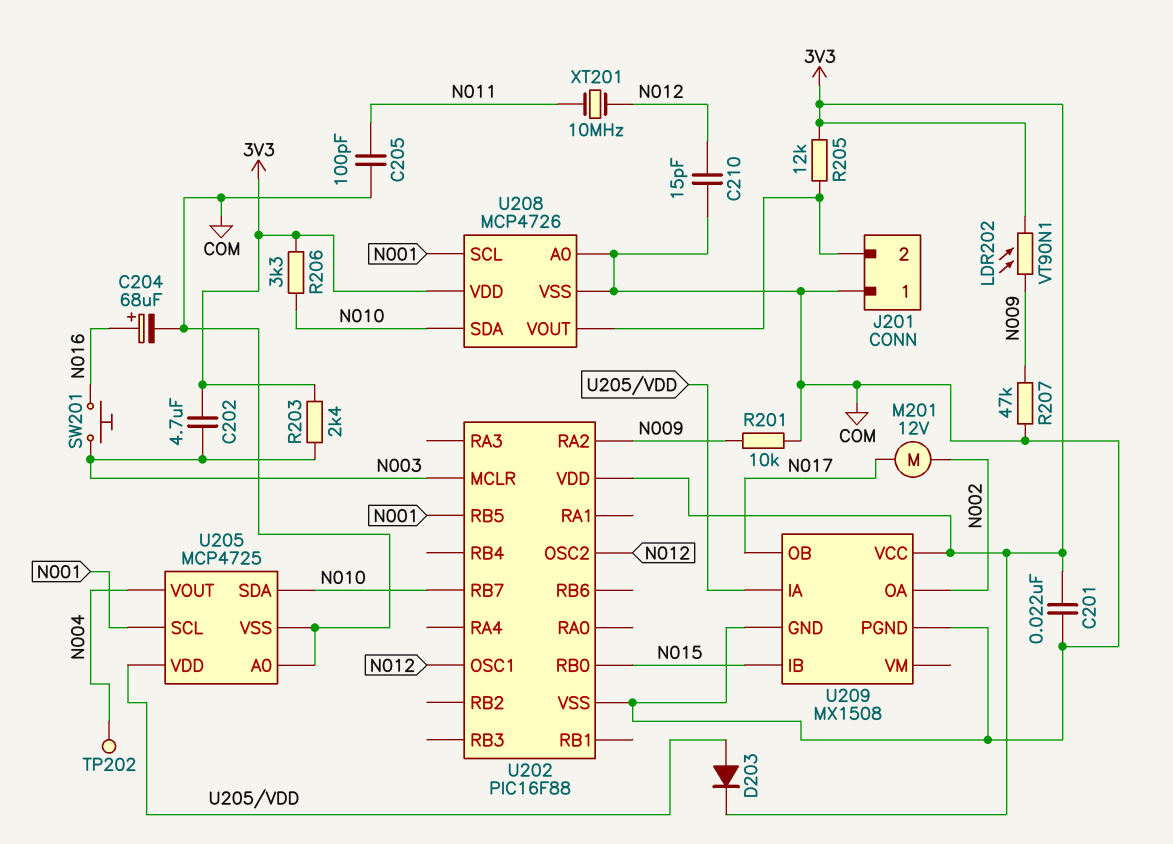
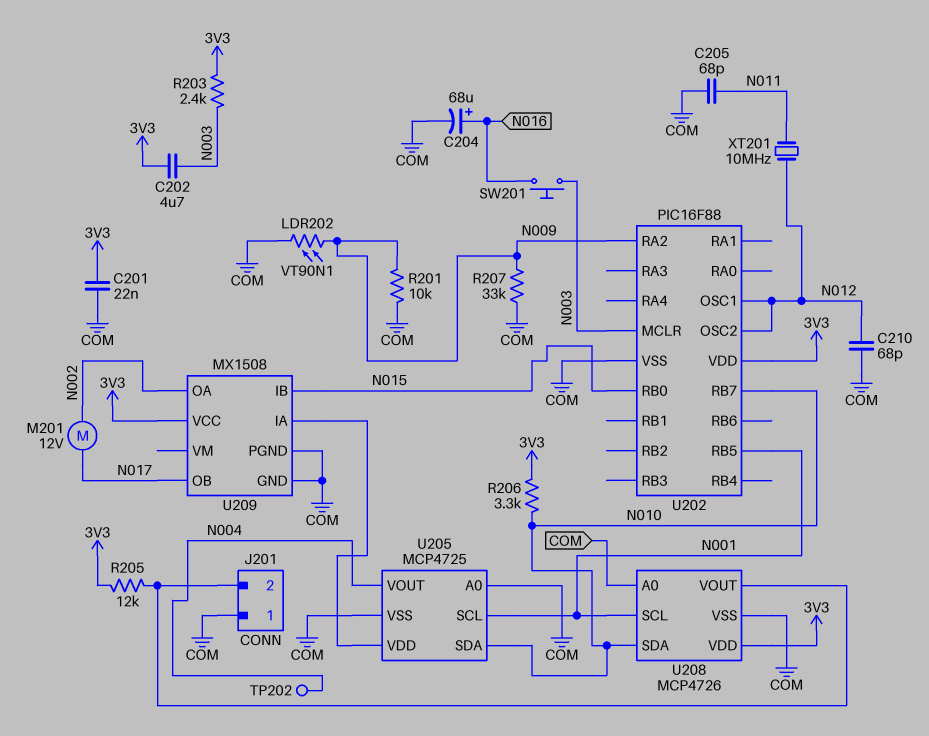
C205: 100pF (COM, N011) -> 68pF (COM, N011)
C210: 15pF (COM, N012) -> 68pF (COM, N012)
D203: diode (A U205/VDD, K 3V3) -> none
LDR202: VT90N1 (3V3, N009) -> VT90N1 (COM, N009)
R207: 47k (COM, N009) -> 33k (COM, N009)

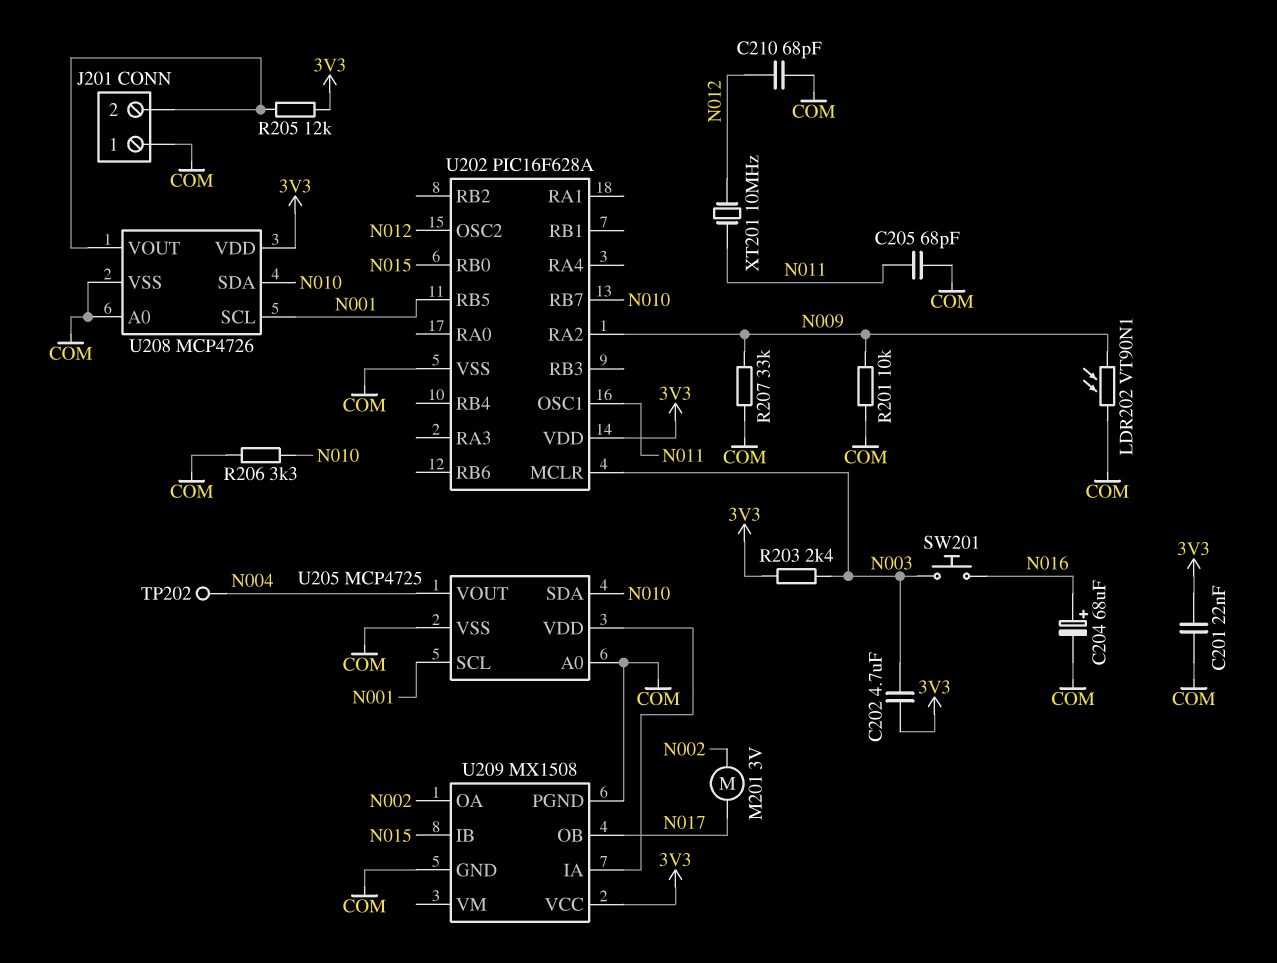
M201: motor 12V (N002, N017) -> motor 3V (N002, N017)
R206: 3.3k (3V3, N010) -> 3.3k (COM, N010)
U202: PIC16F88 -> PIC16F628A
U202 pin OSC1: N012 -> N011

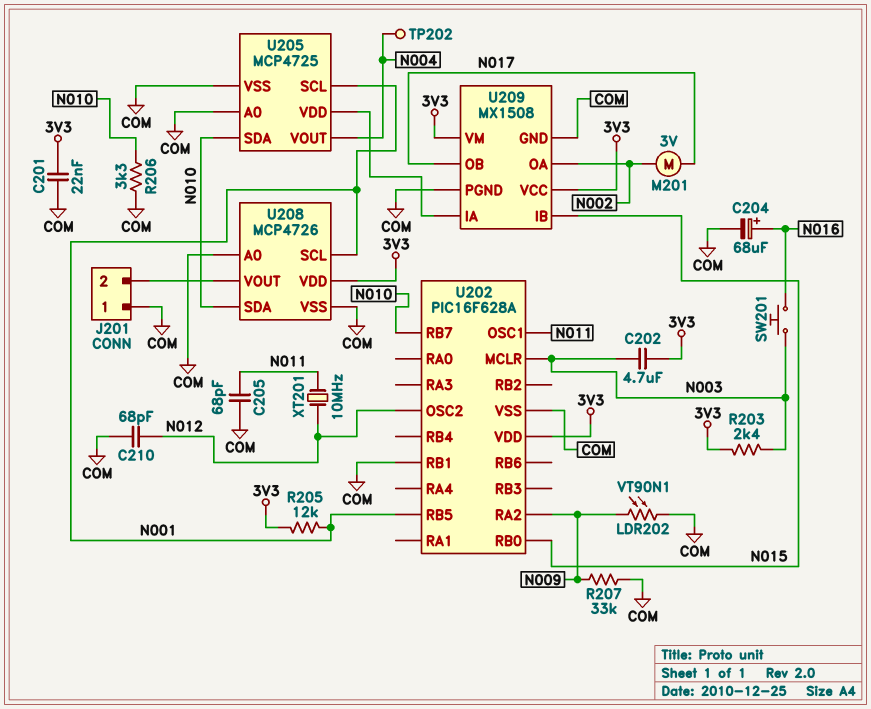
R201: 10k (COM, N009) -> none
R205: 12k (3V3, J201/2) -> 12k (3V3, N001)
U202 pin RB1: none -> COM
U209 pin VM: none -> 3V3

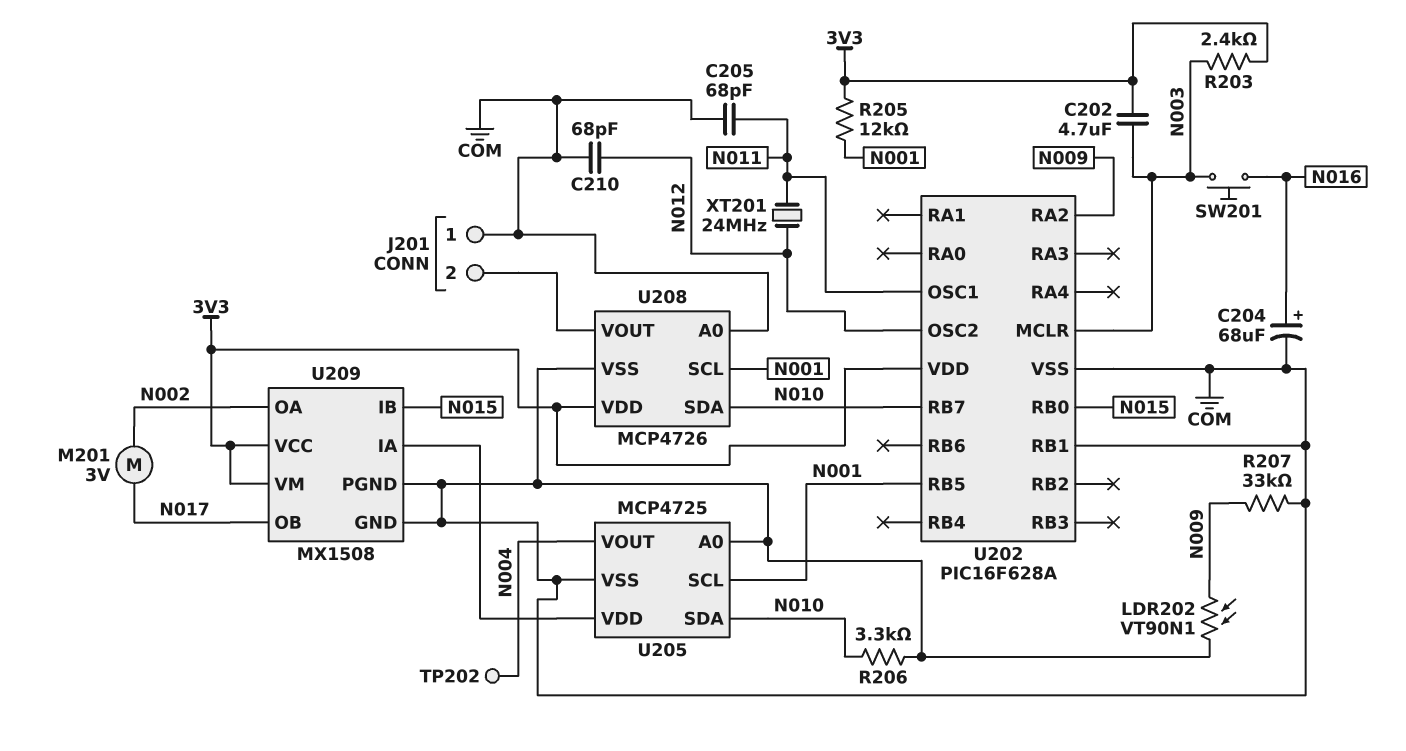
C201: 22nF (3V3, COM) -> none
XT201: 10MHz (N011, N012) -> 24MHz (N011, N012)

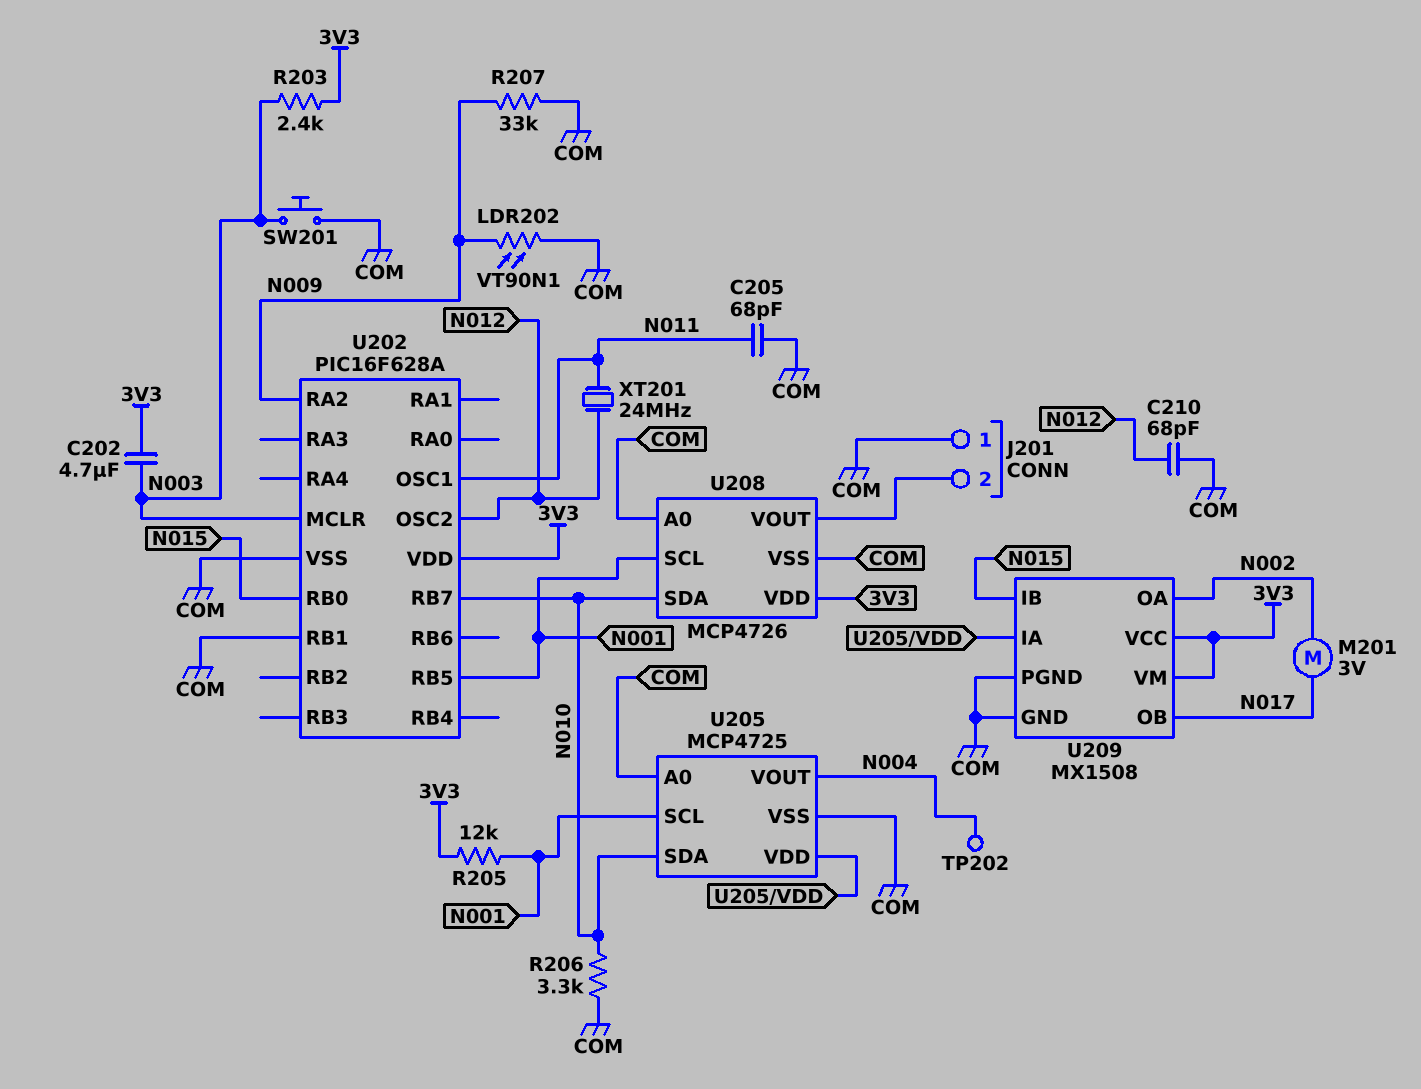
C204: 68uF (plus N016, minus COM) -> none
SW201: button (N003, N016) -> button (COM, N003)

